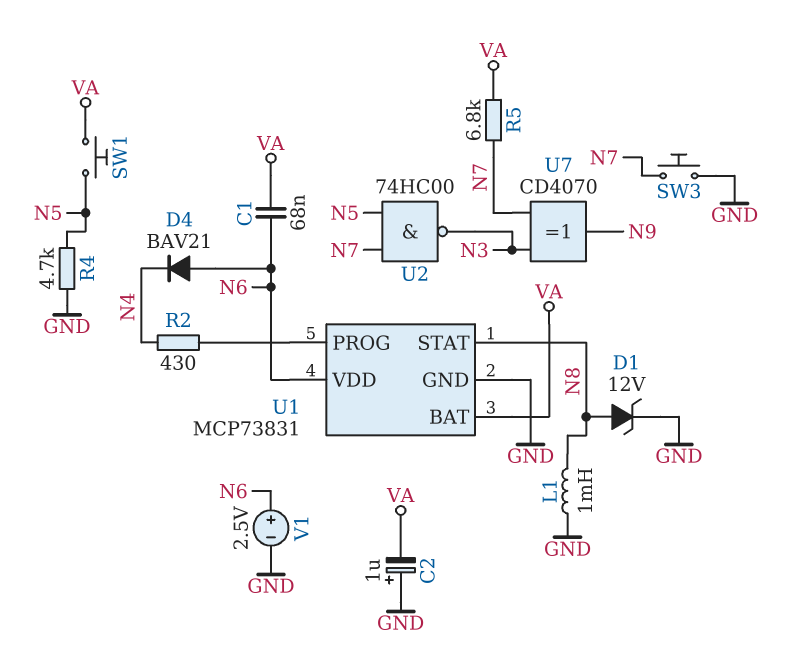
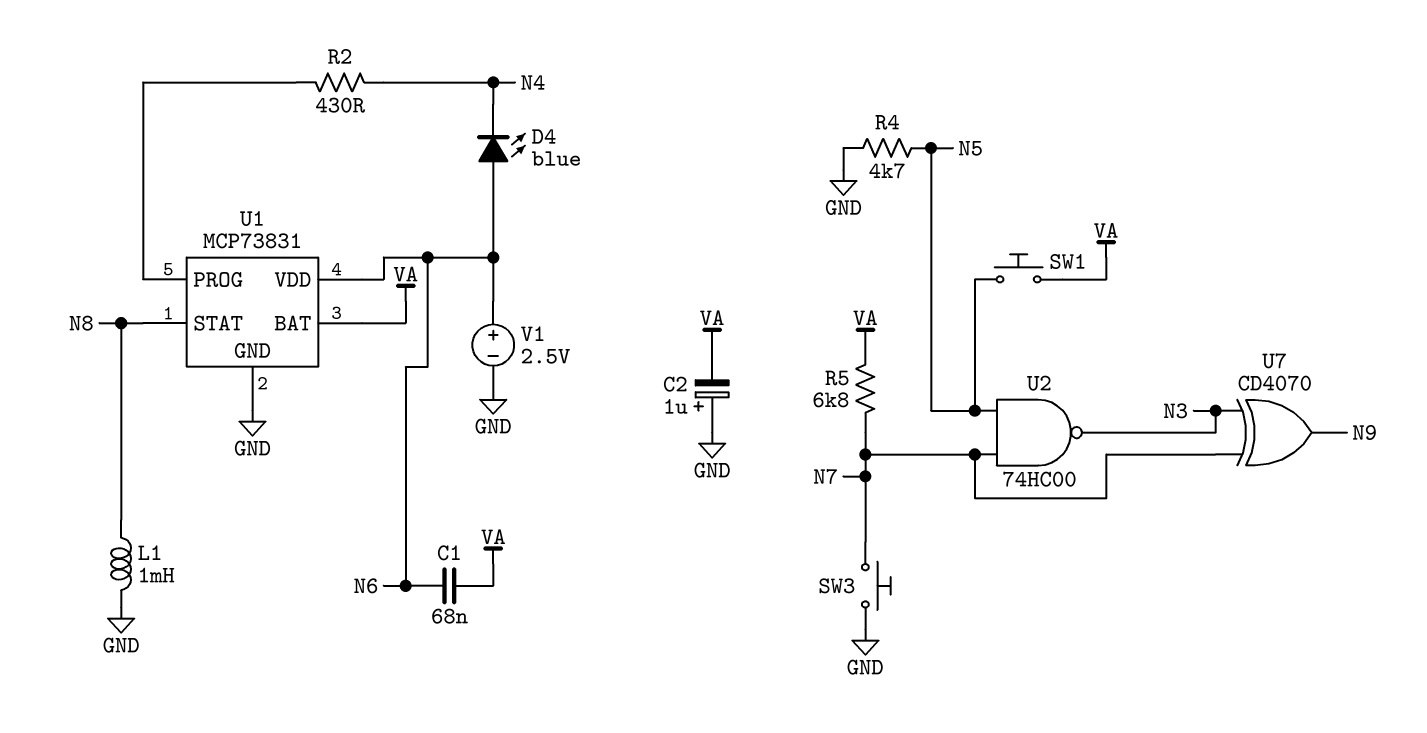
D1: zener 12V (A N8, K GND) -> none
D4: diode BAV21 (A N6, K N4) -> LED blue (A N6, K N4)

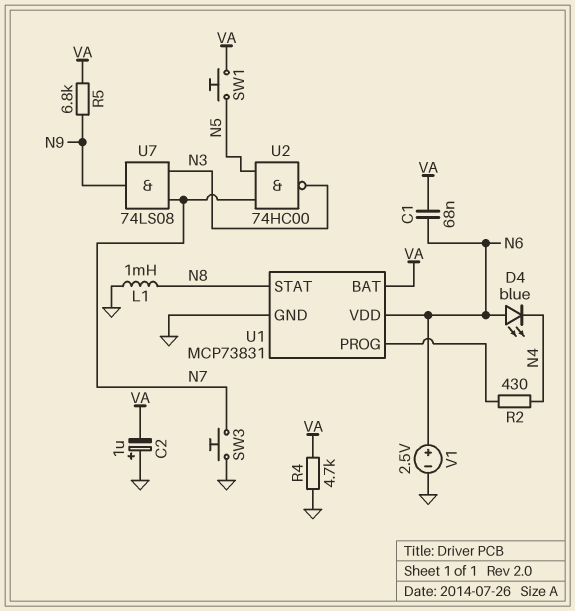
R4: 4.7k (GND, N5) -> 4.7k (GND, VA)
R5: 6.8k (N7, VA) -> 6.8k (N9, VA)
U7: XOR CD4070 (in N3, in N7, out N9) -> AND 74LS08 (in N3, in N7, out N9)

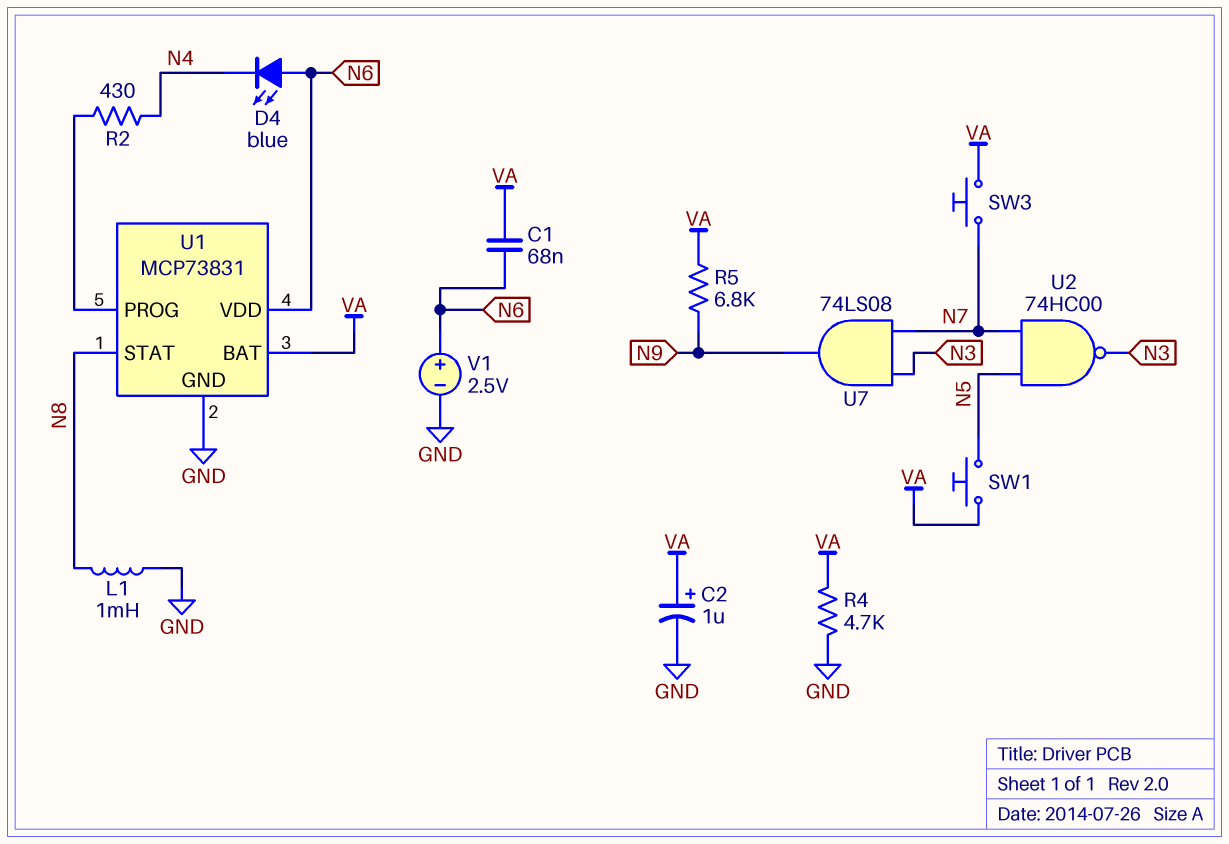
C2: 1uF (plus GND, minus VA) -> 1uF (plus VA, minus GND)
SW3: button (GND, N7) -> button (N7, VA)

